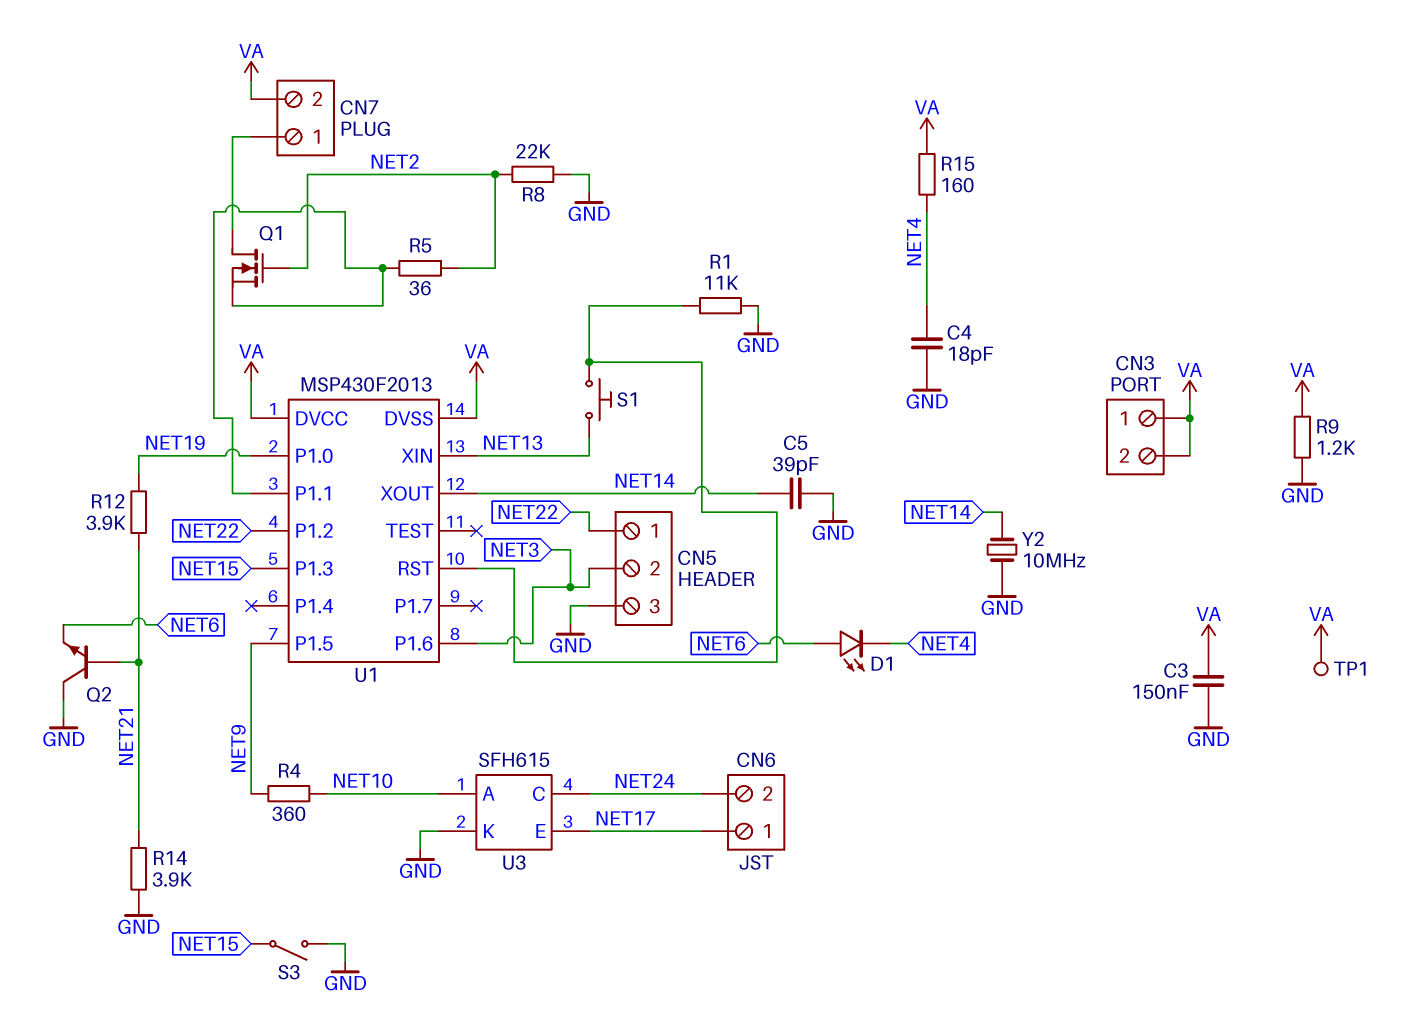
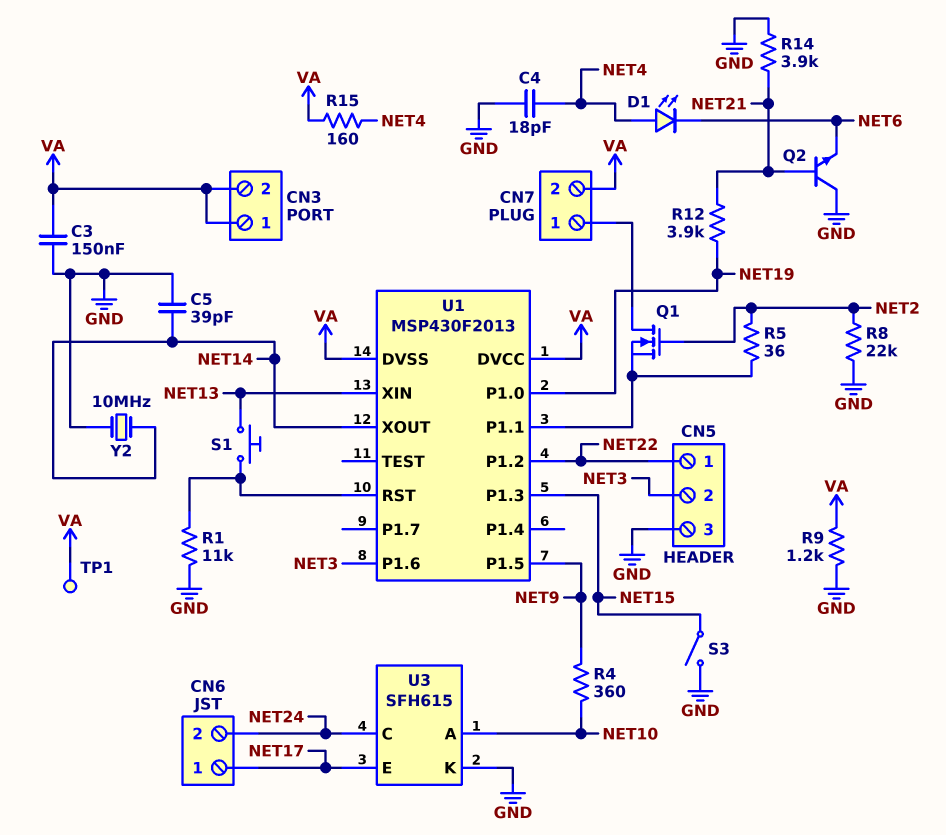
D1: LED (A NET6, K NET4) -> LED (A NET4, K NET6)

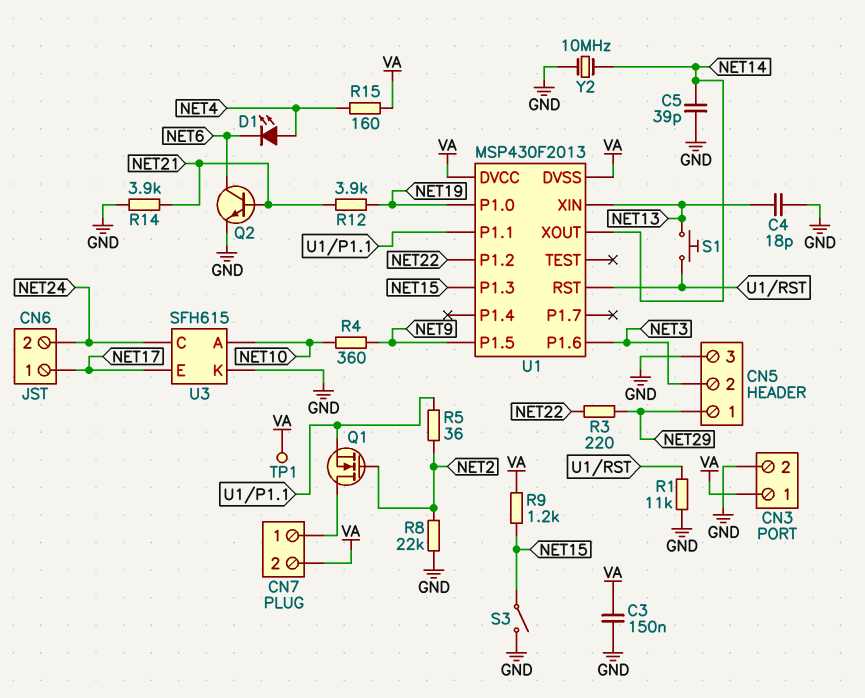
C4: 18pF (GND, NET4) -> 18pF (GND, NET13)
CN3 pin 2: VA -> GND
CN5 pin 1: NET22 -> NET29
Q2: NPN (B NET21, C GND, E NET6) -> NPN (B NET21, C NET6, E GND)
R3: none -> 220 (NET22, NET29)
R9: 1.2k (GND, VA) -> 1.2k (NET15, VA)

